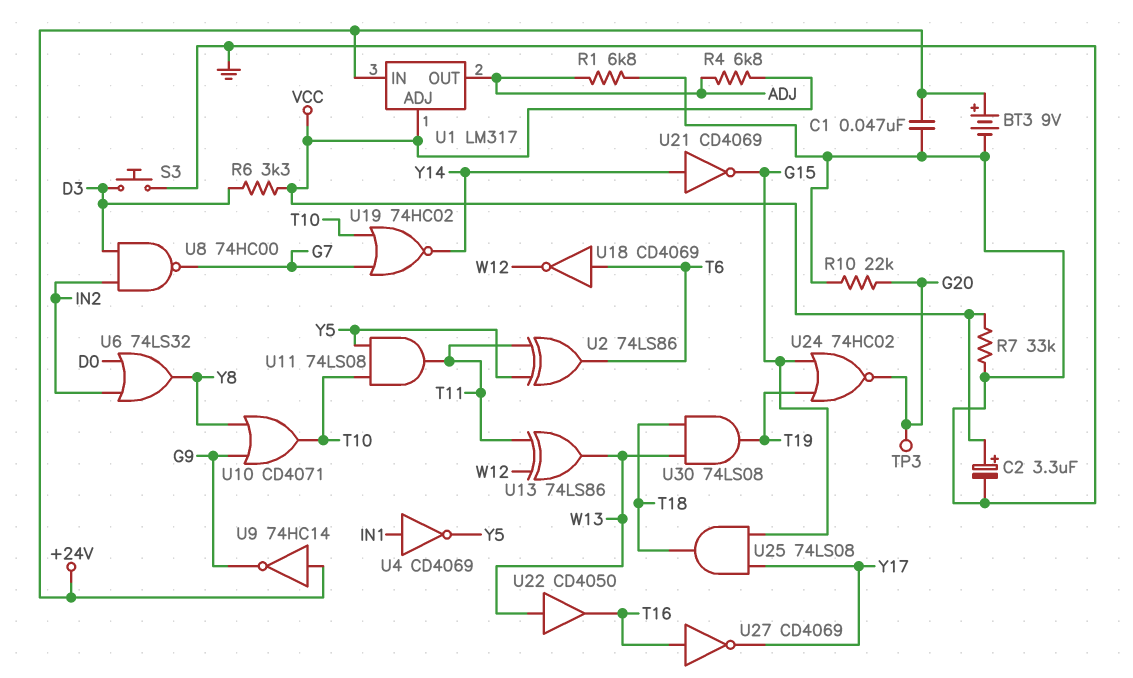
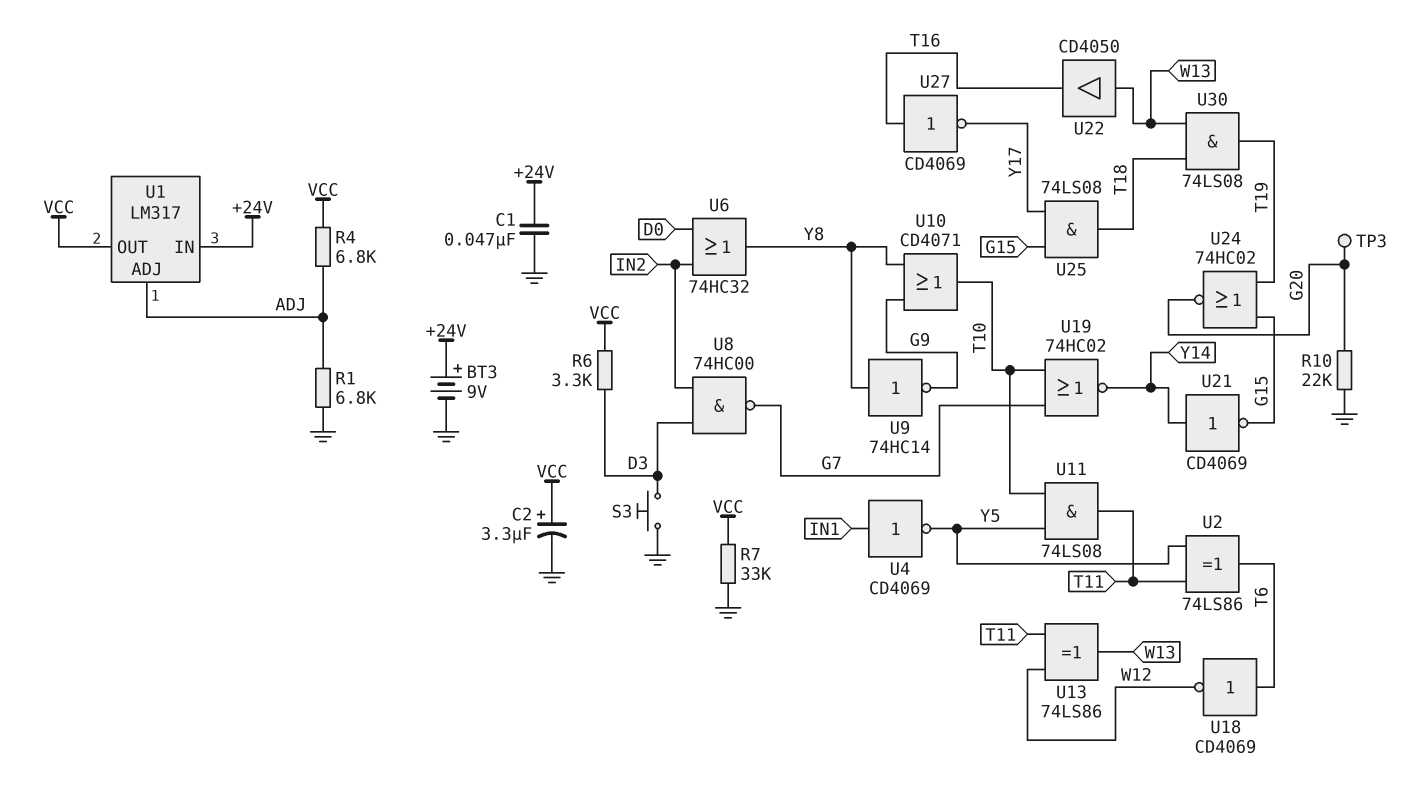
U1 pin ADJ: VCC -> ADJ
U1 pin OUT: ADJ -> VCC
U6: OR 74LS32 (in D0, in IN2, out Y8) -> OR 74HC32 (in D0, in IN2, out Y8)
U9: NOT 74HC14 (in +24V, out G9) -> NOT 74HC14 (in Y8, out G9)

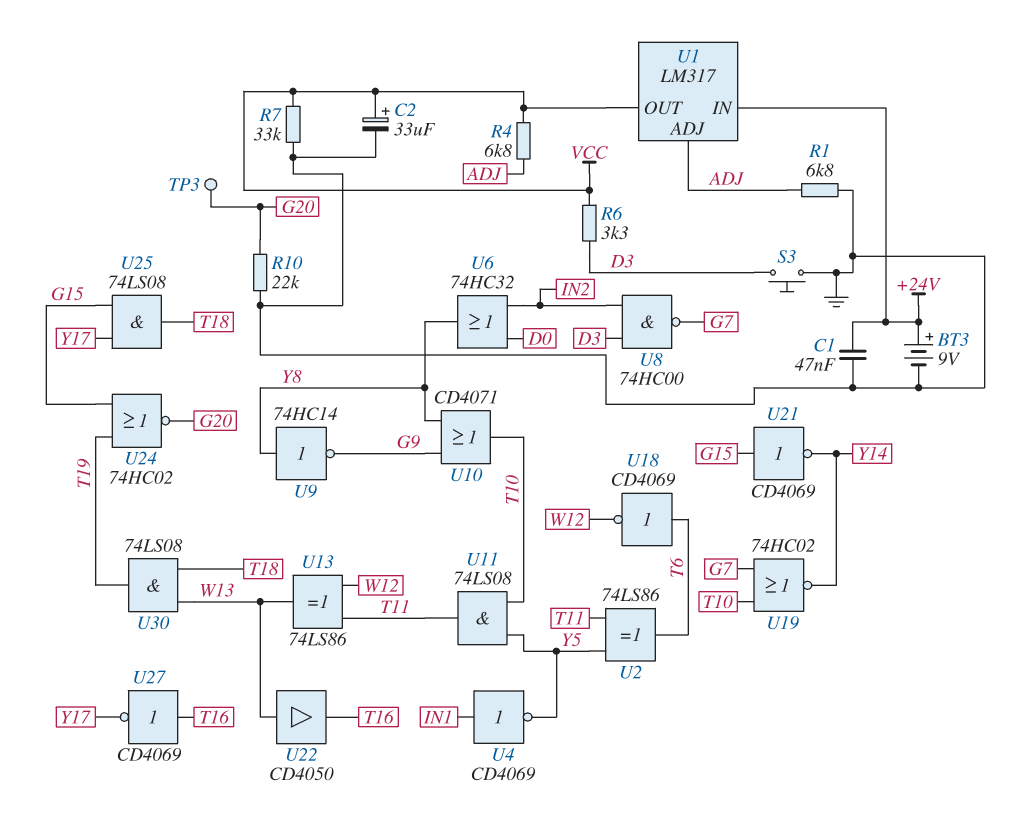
C2: 3.3uF (plus VCC, minus GND) -> 33uF (plus VCC, minus GND)
U21: NOT CD4069 (in Y14, out G15) -> NOT CD4069 (in G15, out Y14)

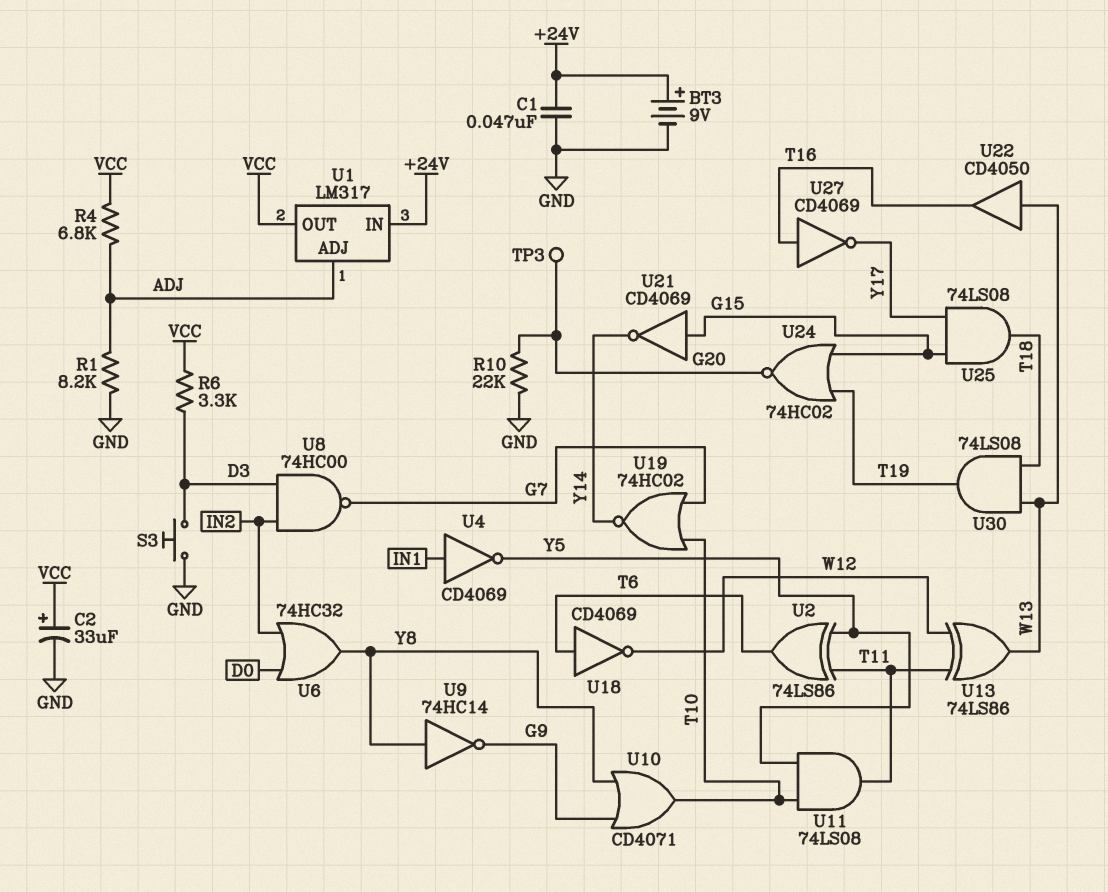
R1: 6.8k (ADJ, GND) -> 8.2k (ADJ, GND)
R7: 33k (GND, VCC) -> none

